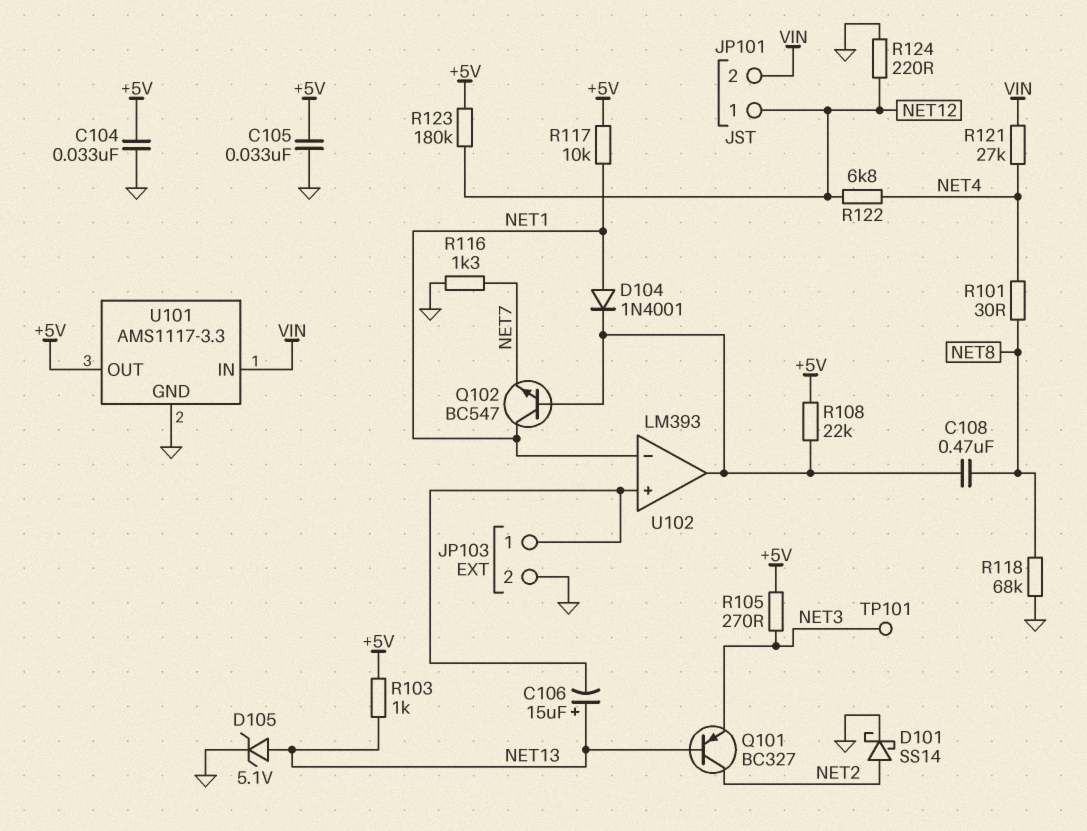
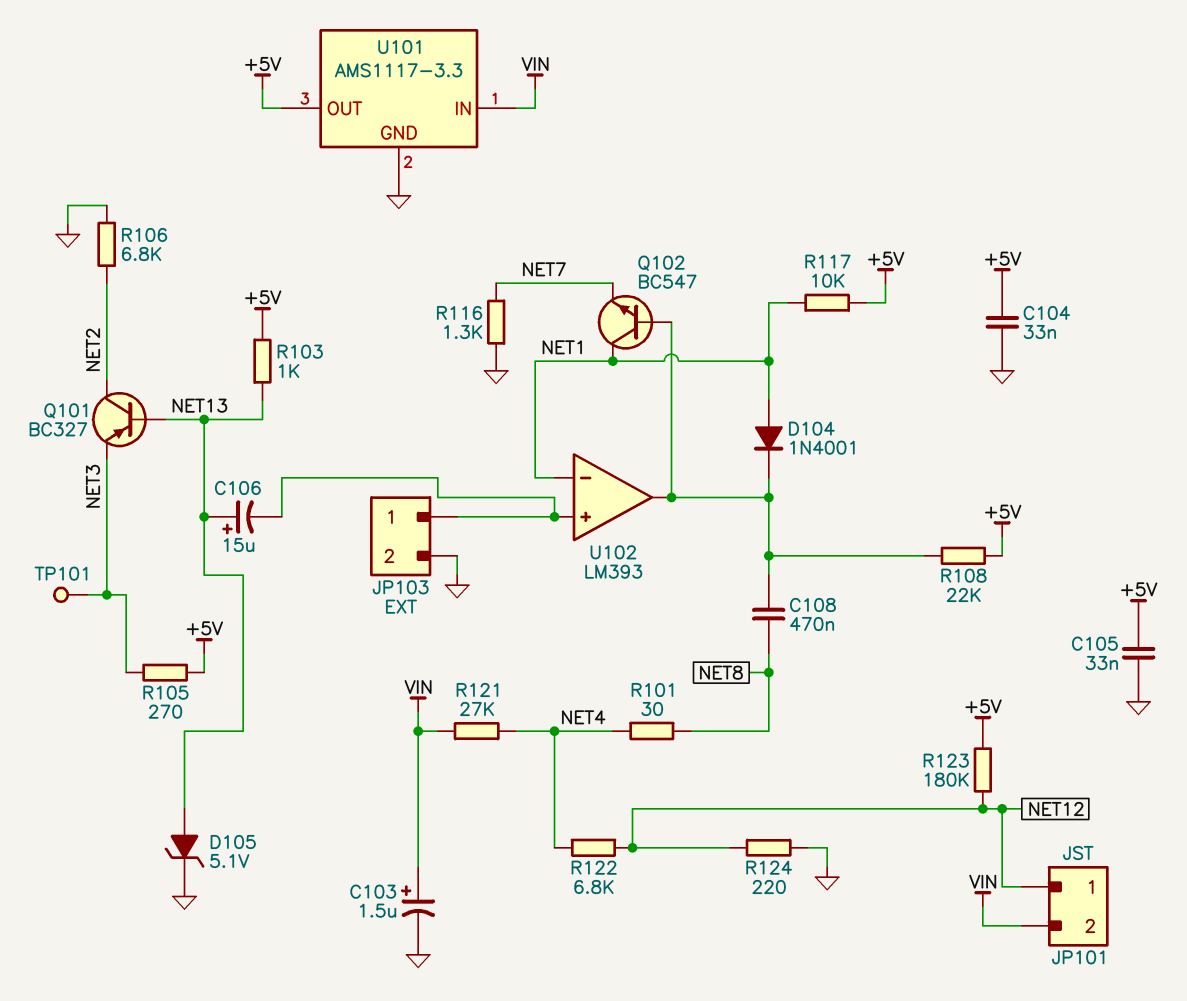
C103: none -> 1.5uF (plus VIN, minus GND)
D101: schottky SS14 (A NET2, K GND) -> none
R106: none -> 6.8k (GND, NET2)
R118: 68k (GND, NET8) -> none

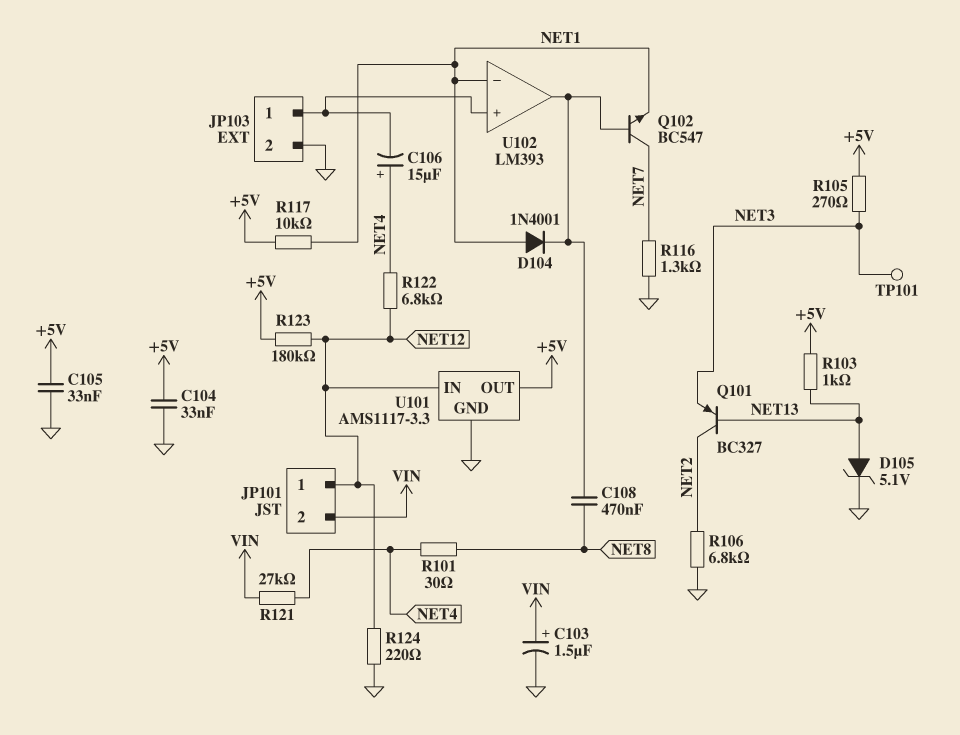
C106: 15uF (plus NET13, minus JP103/1) -> 15uF (plus NET4, minus JP103/1)
Q102: NPN BC547 (B U102/out, C NET1, E NET7) -> NPN BC547 (B U102/out, C NET7, E NET1)
R108: 22k (+5V, U102/out) -> none
U101 pin IN: VIN -> NET12

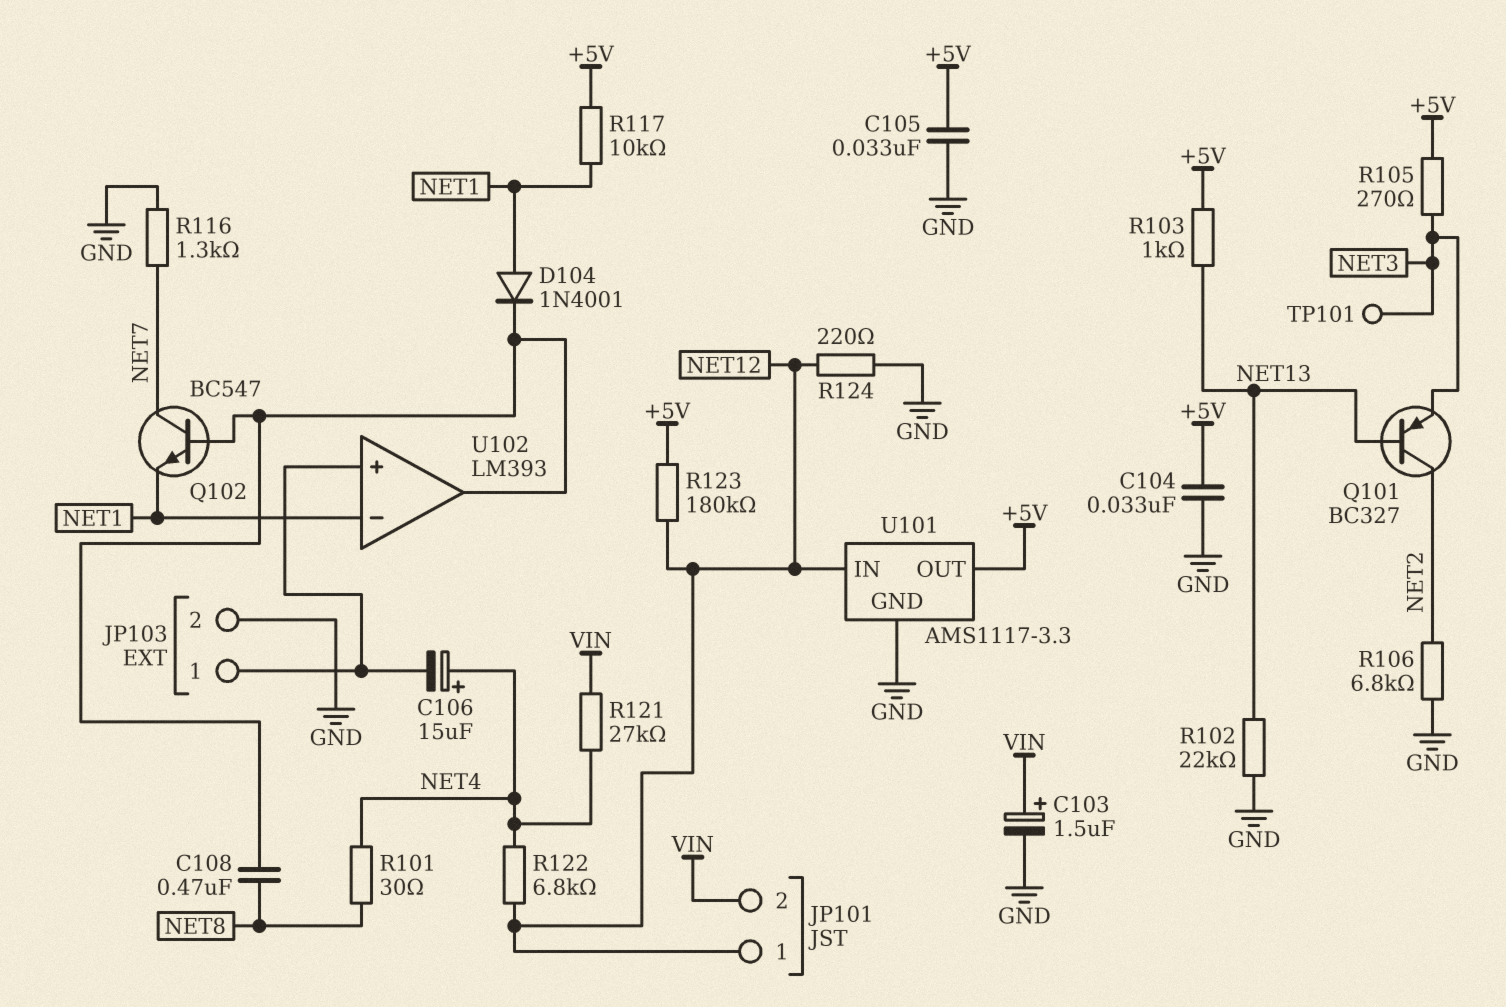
D105: zener 5.1V (A NET13, K GND) -> none
R102: none -> 22k (GND, NET13)

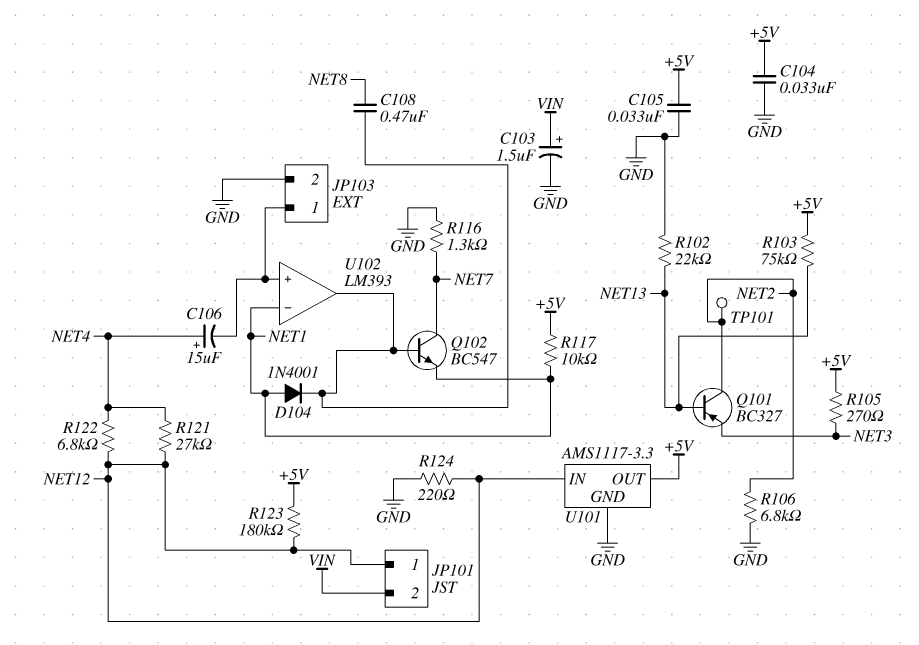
R101: 30 (NET4, NET8) -> none
R103: 1k (+5V, NET13) -> 75k (+5V, NET13)
R121: 27k (NET4, VIN) -> 27k (NET4, NET12)
TP101: test point (NET3) -> test point (NET2)

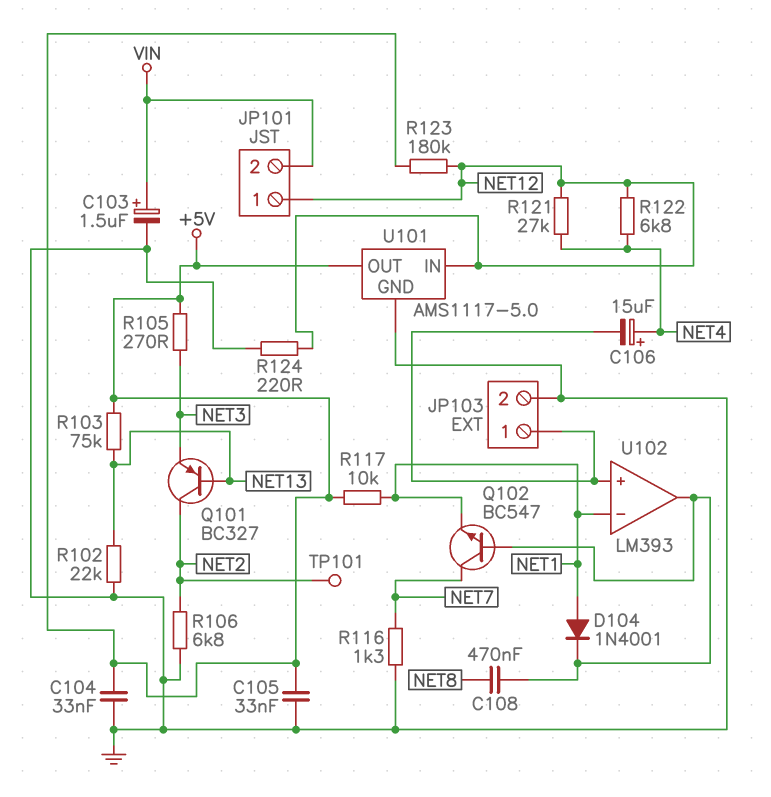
U101: AMS1117-3.3 -> AMS1117-5.0

